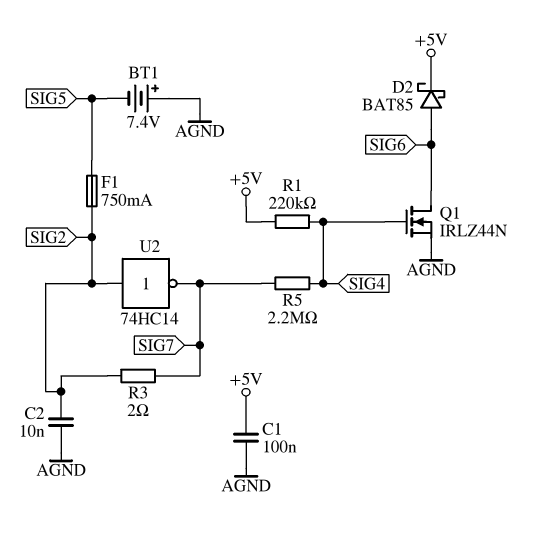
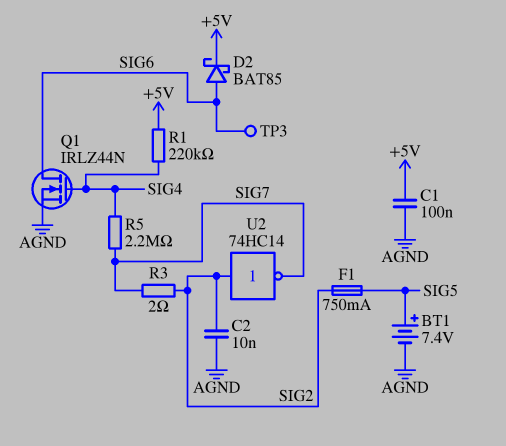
BT1: 7.4V (plus AGND, minus SIG5) -> 7.4V (plus SIG5, minus AGND)
TP3: none -> test point (SIG6)

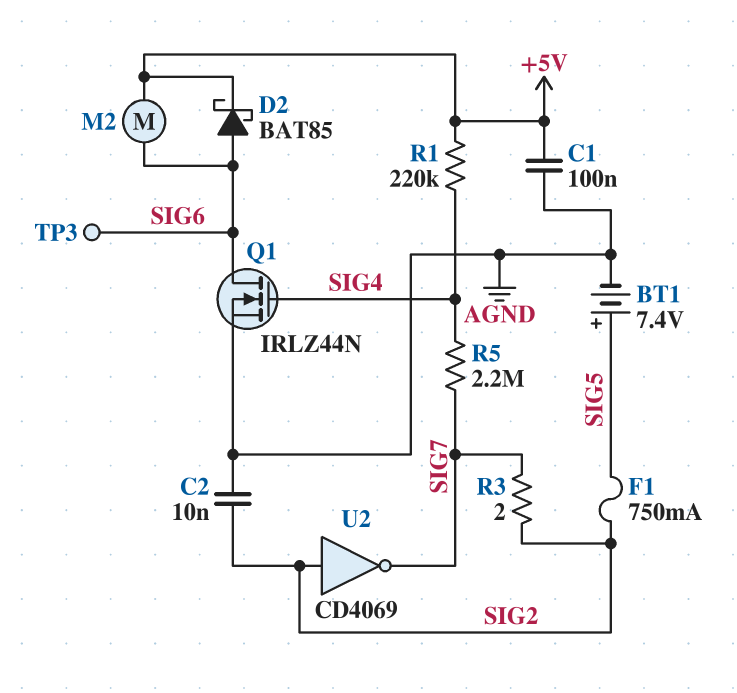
M2: none -> motor (+5V, SIG6)
U2: NOT 74HC14 (in SIG2, out SIG7) -> NOT CD4069 (in SIG2, out SIG7)

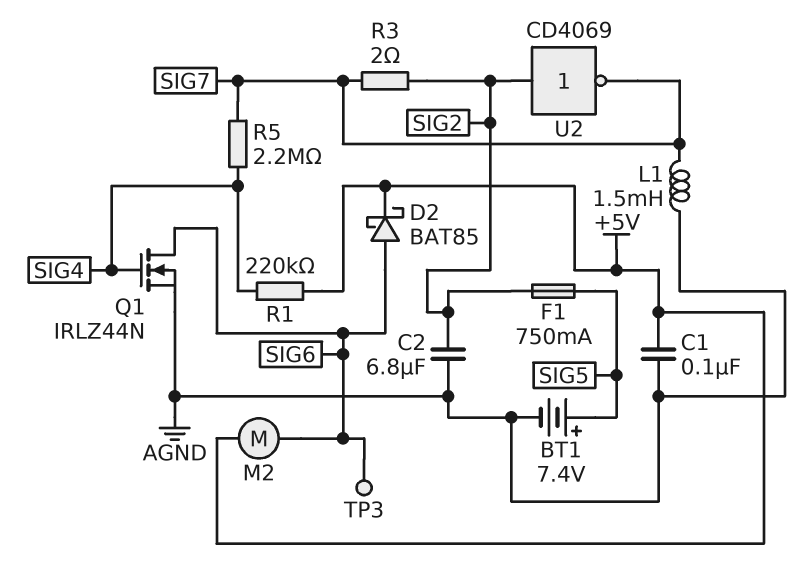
C2: 10nF (AGND, SIG2) -> 6.8uF (AGND, SIG2)
L1: none -> 1.5mH (AGND, SIG7)

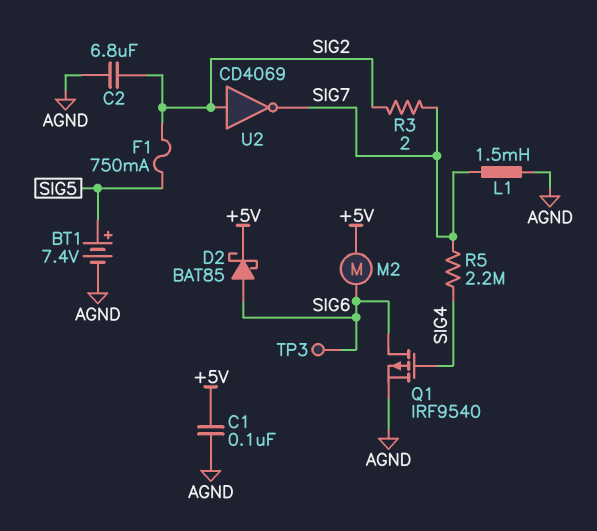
Q1: NMOS IRLZ44N (G SIG4, D SIG6, S AGND) -> PMOS IRF9540 (G SIG4, D SIG6, S AGND)
R1: 220k (+5V, SIG4) -> none

